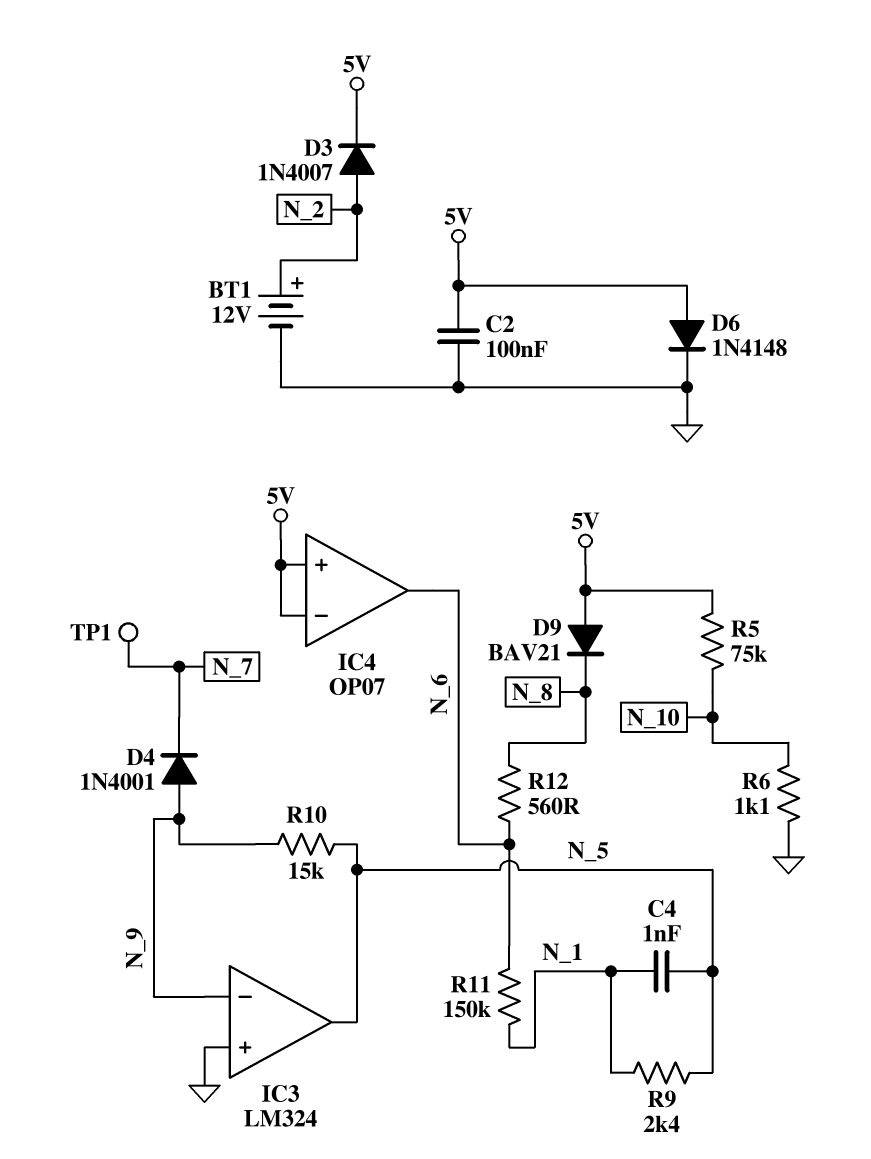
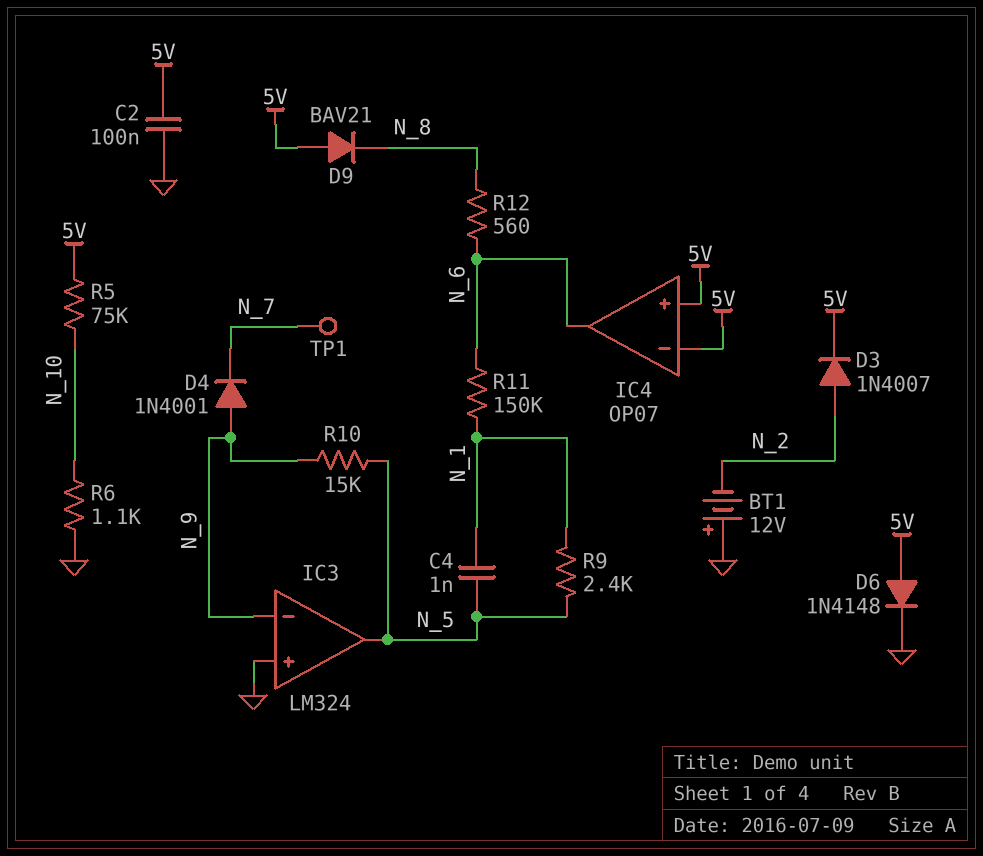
BT1: 12V (plus N_2, minus GND) -> 12V (plus GND, minus N_2)

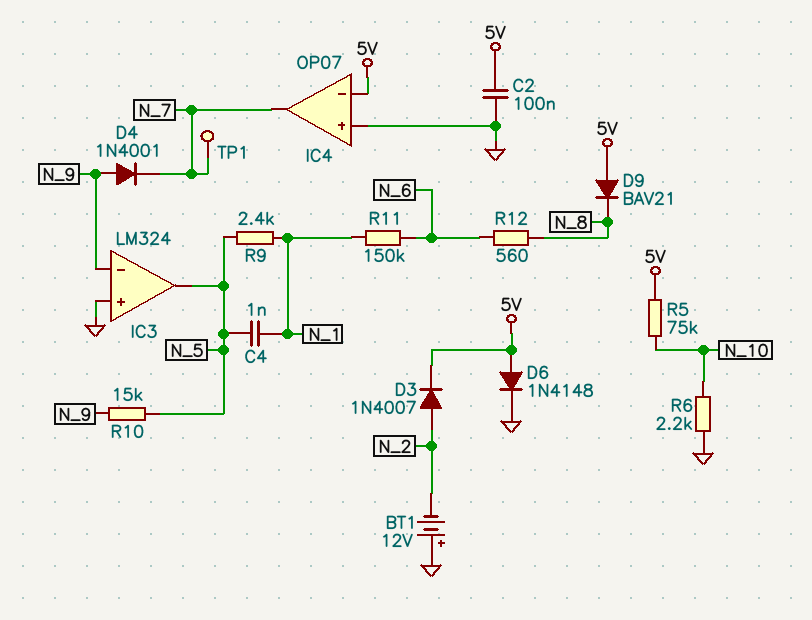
IC4 pin in+: 5V -> GND
IC4 pin out: N_6 -> N_7
R6: 1.1k (GND, N_10) -> 2.2k (GND, N_10)

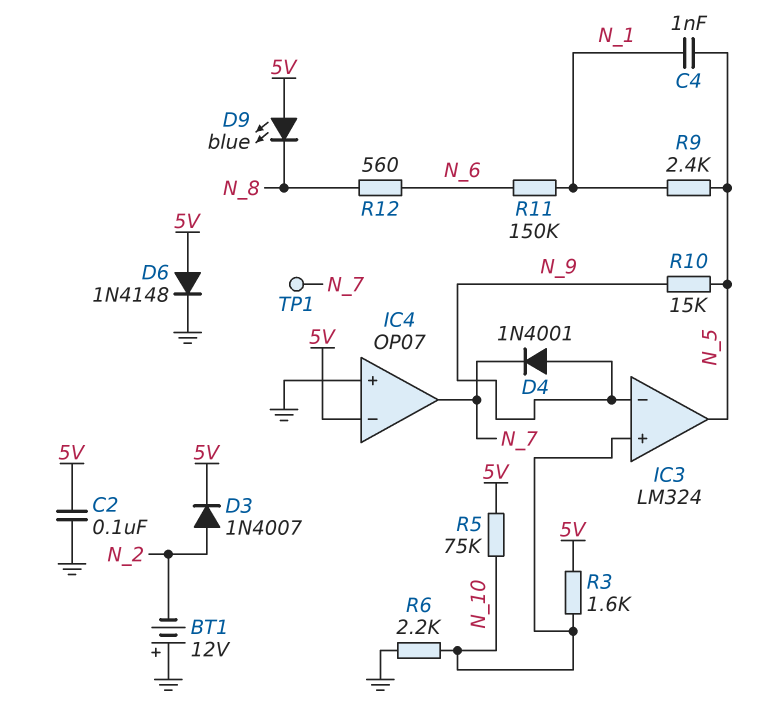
D9: diode BAV21 (A 5V, K N_8) -> LED blue (A 5V, K N_8)
IC3 pin in+: GND -> N_10
R3: none -> 1.6k (5V, N_10)

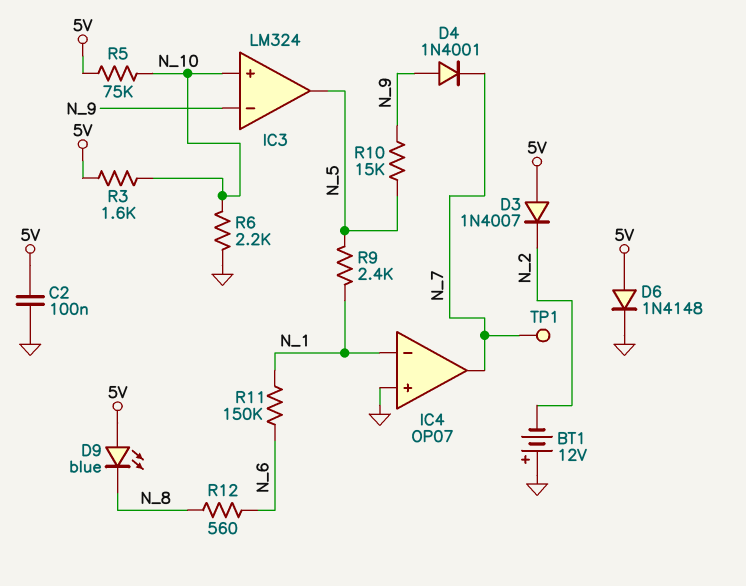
C4: 1nF (N_1, N_5) -> none
D3: diode 1N4007 (A N_2, K 5V) -> diode 1N4007 (A 5V, K N_2)
IC4 pin in-: 5V -> N_1

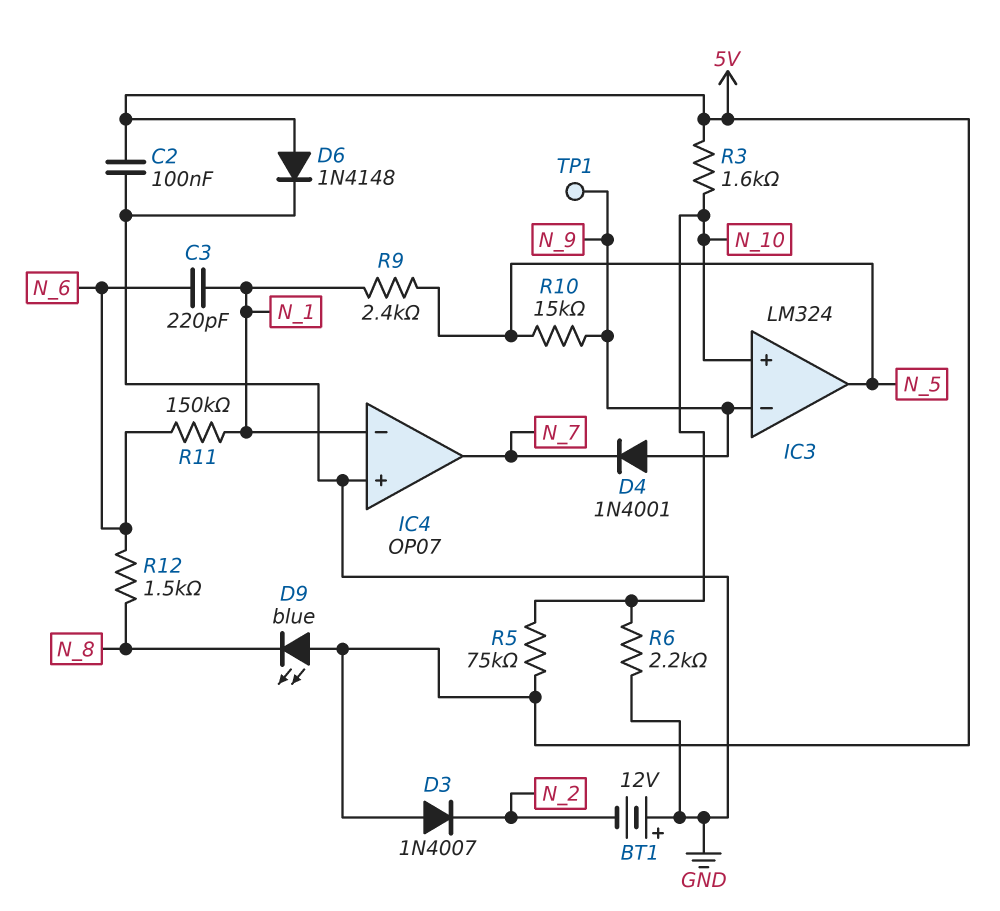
C3: none -> 220pF (N_1, N_6)
R12: 560 (N_6, N_8) -> 1.5k (N_6, N_8)
TP1: test point (N_7) -> test point (N_9)

